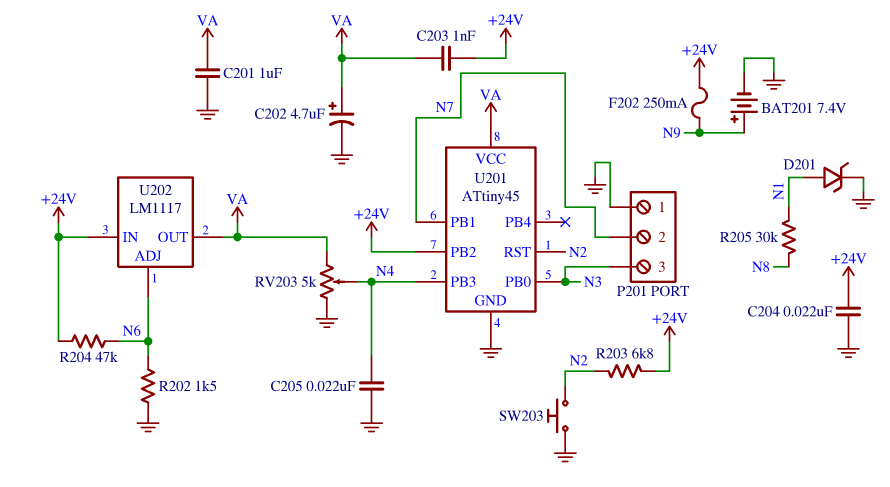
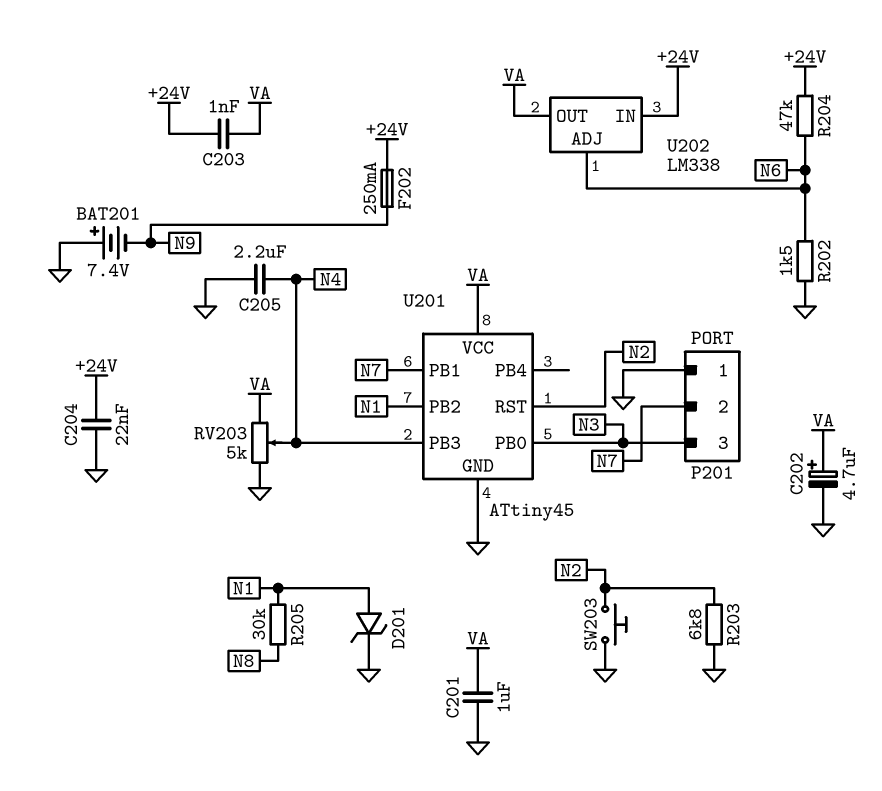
BAT201: 7.4V (plus N9, minus GND) -> 7.4V (plus GND, minus N9)
C205: 22nF (GND, N4) -> 2.2uF (GND, N4)
R203: 6.8k (+24V, N2) -> 6.8k (GND, N2)
U201 pin PB2: +24V -> N1
U202: LM1117 -> LM338

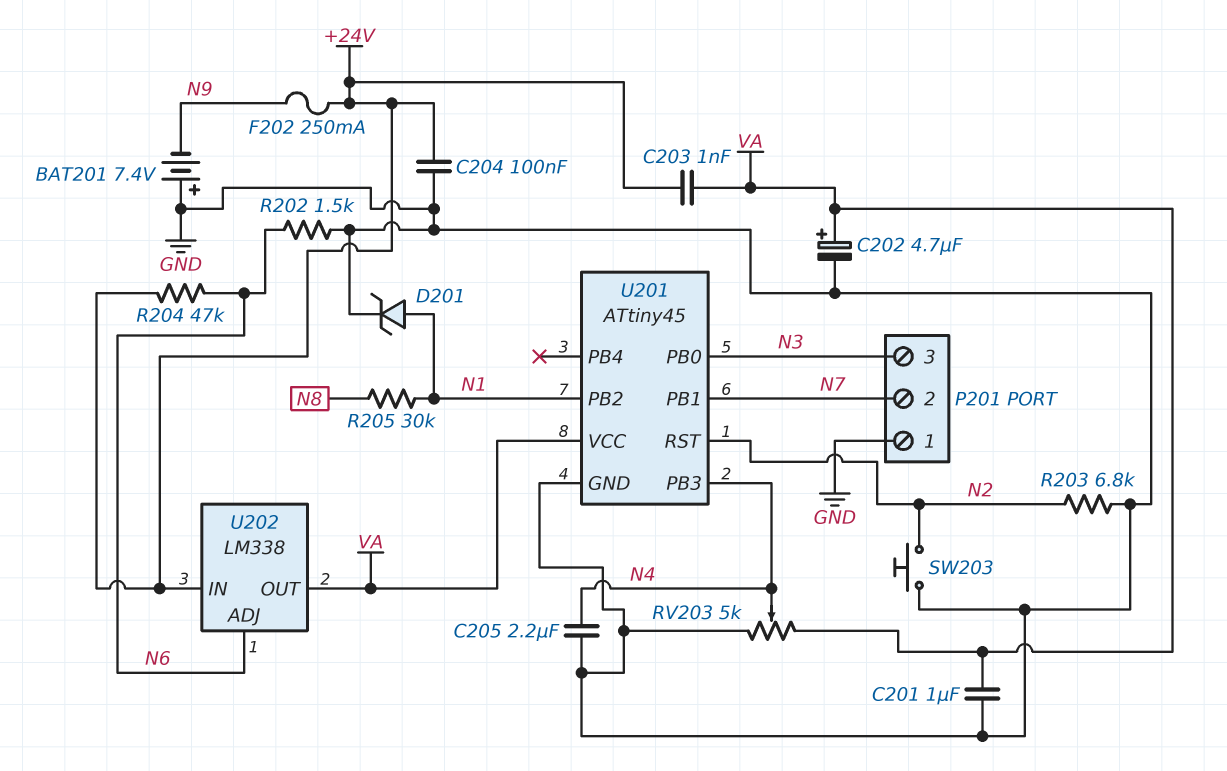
C204: 22nF (+24V, GND) -> 100nF (+24V, GND)

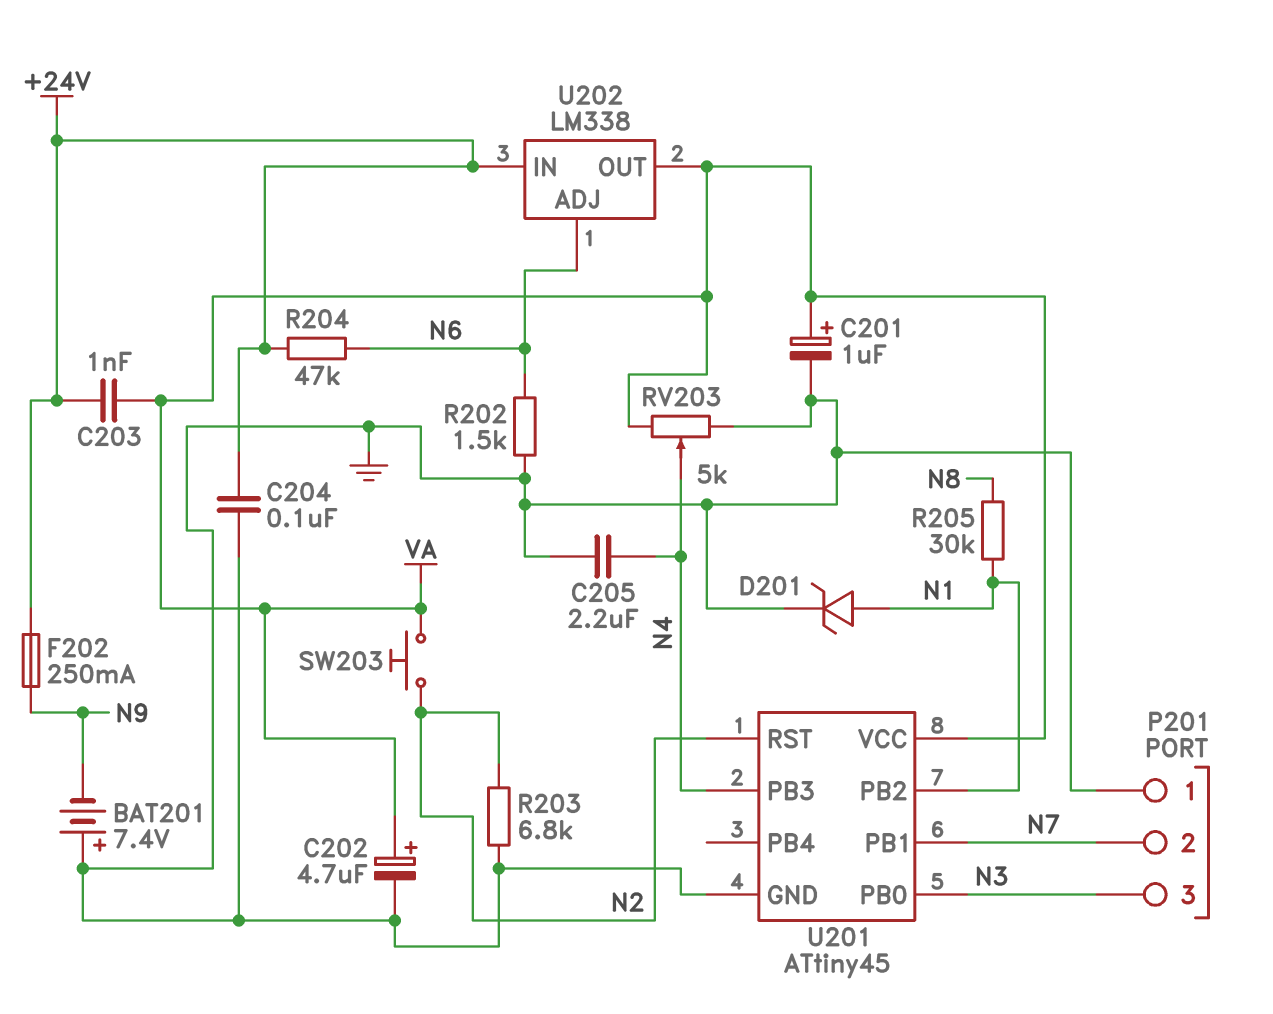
C201: 1uF (GND, VA) -> 1uF (plus VA, minus GND)
SW203: button (GND, N2) -> button (N2, VA)

